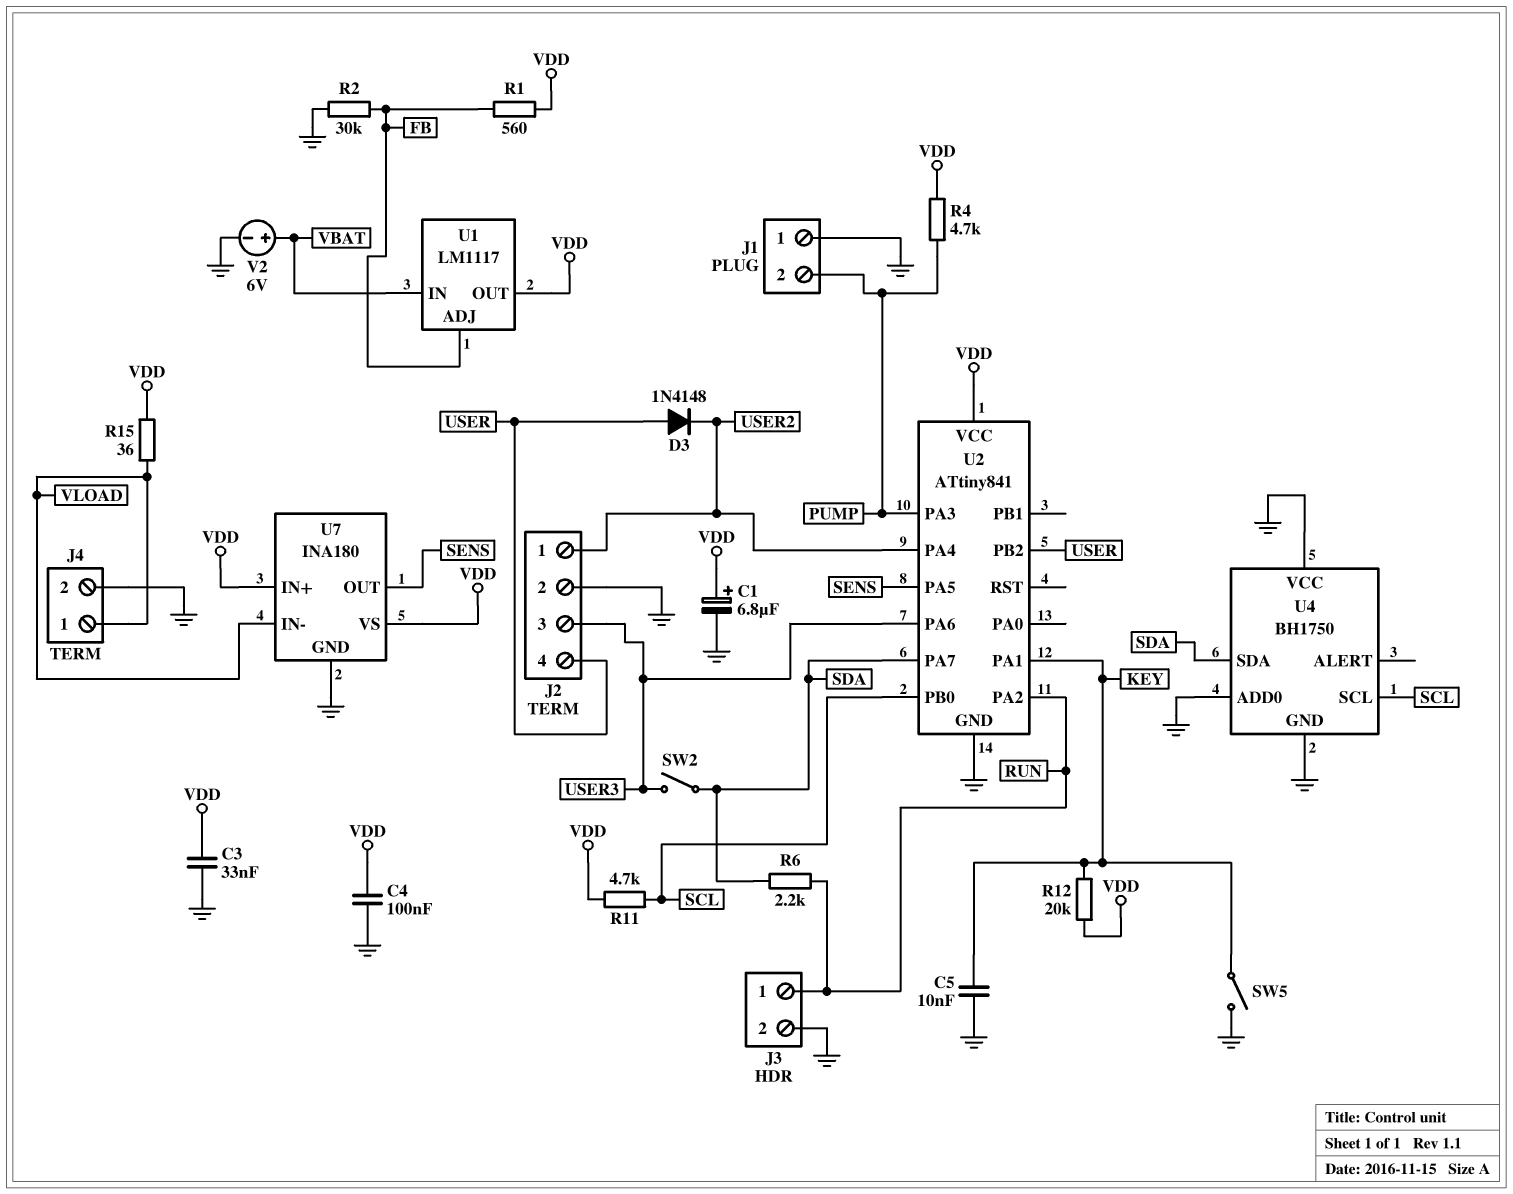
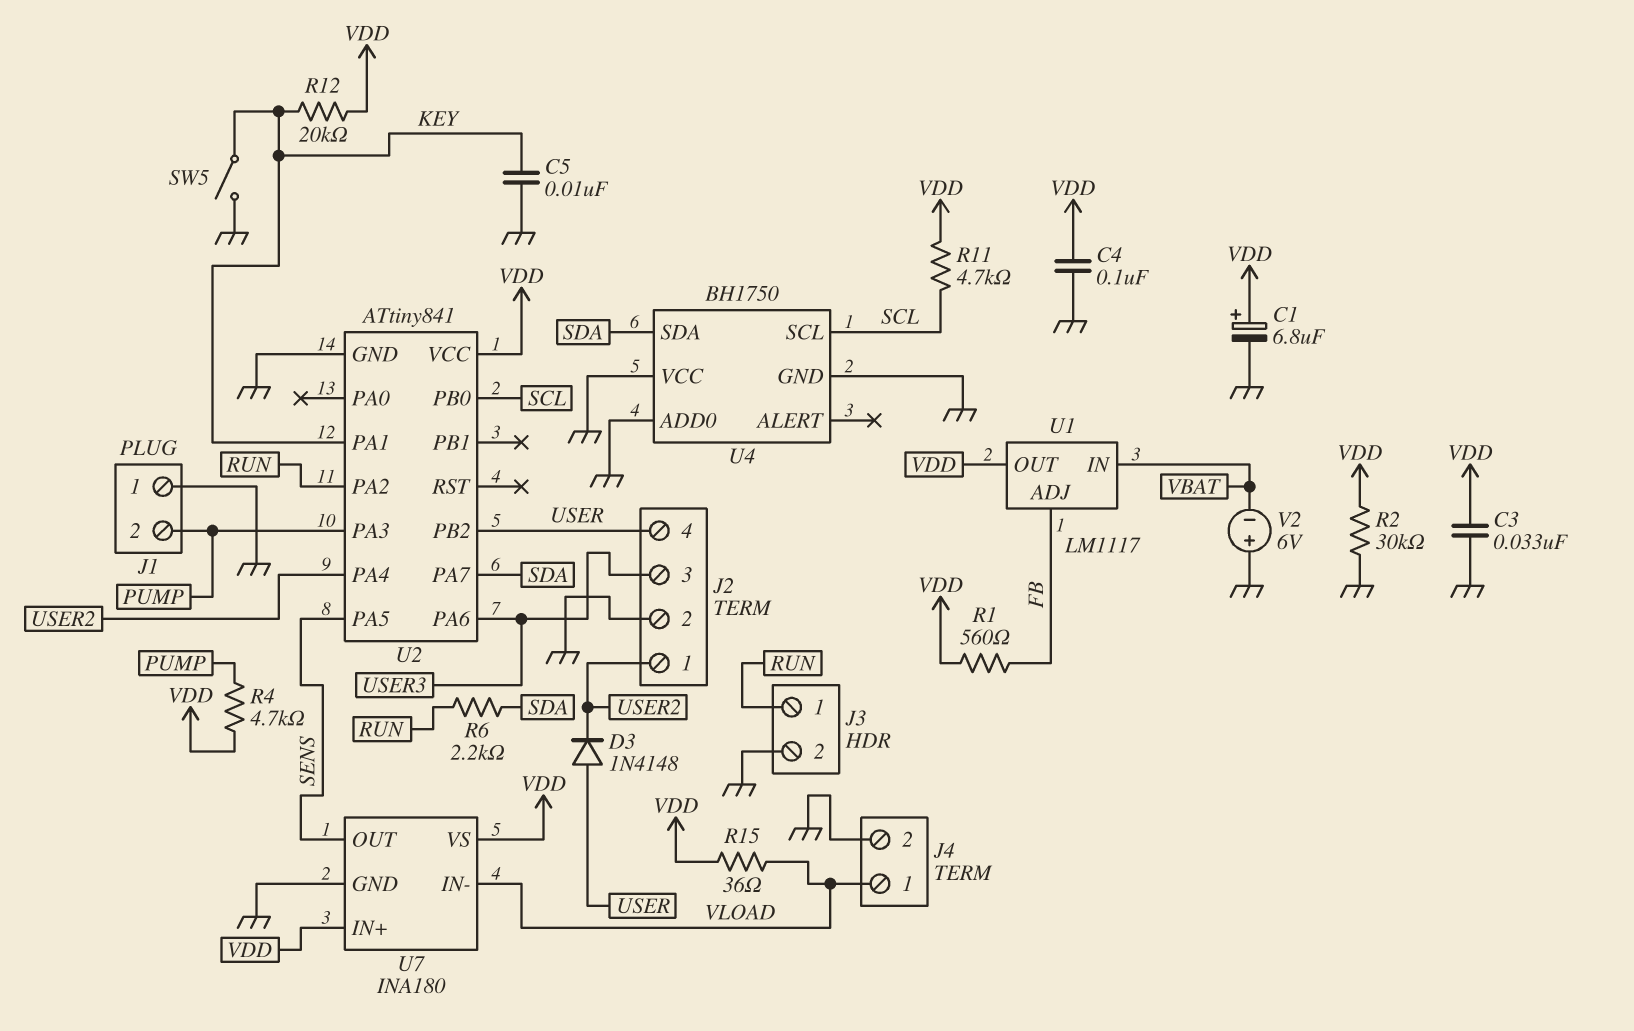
R2: 30k (FB, GND) -> 30k (GND, VDD)
SW2: switch (SDA, USER3) -> none
V2: 6V (plus VBAT, minus GND) -> 6V (plus GND, minus VBAT)

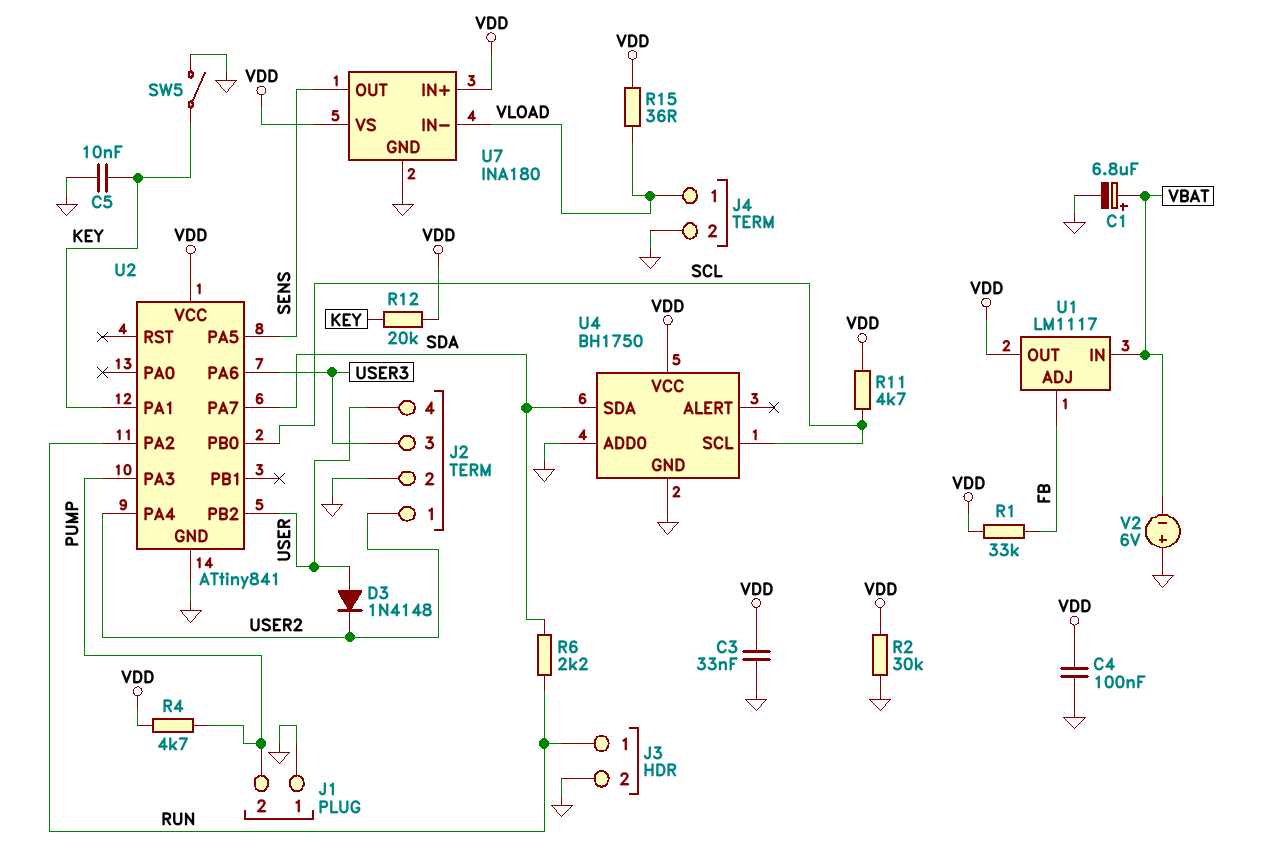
C1: 6.8uF (plus VDD, minus GND) -> 6.8uF (plus VBAT, minus GND)
R1: 560 (FB, VDD) -> 33k (FB, VDD)
U4 pin VCC: GND -> VDD

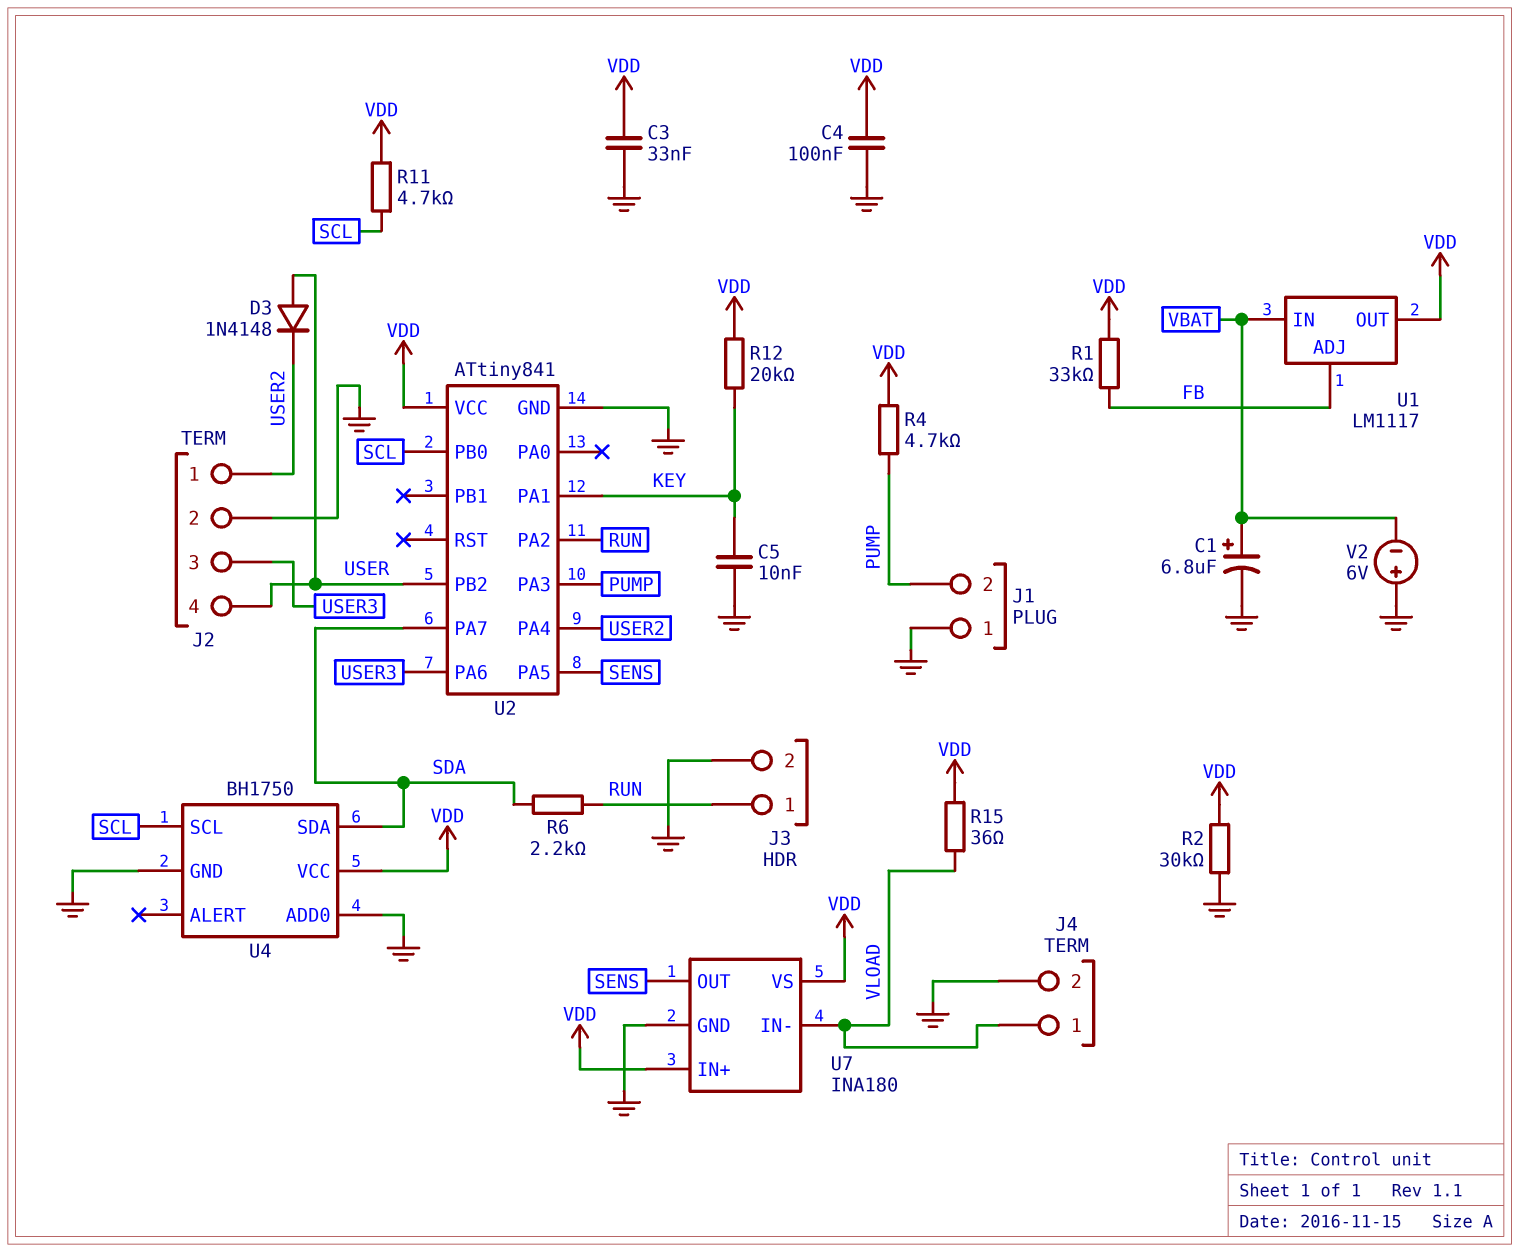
SW5: switch (GND, KEY) -> none

